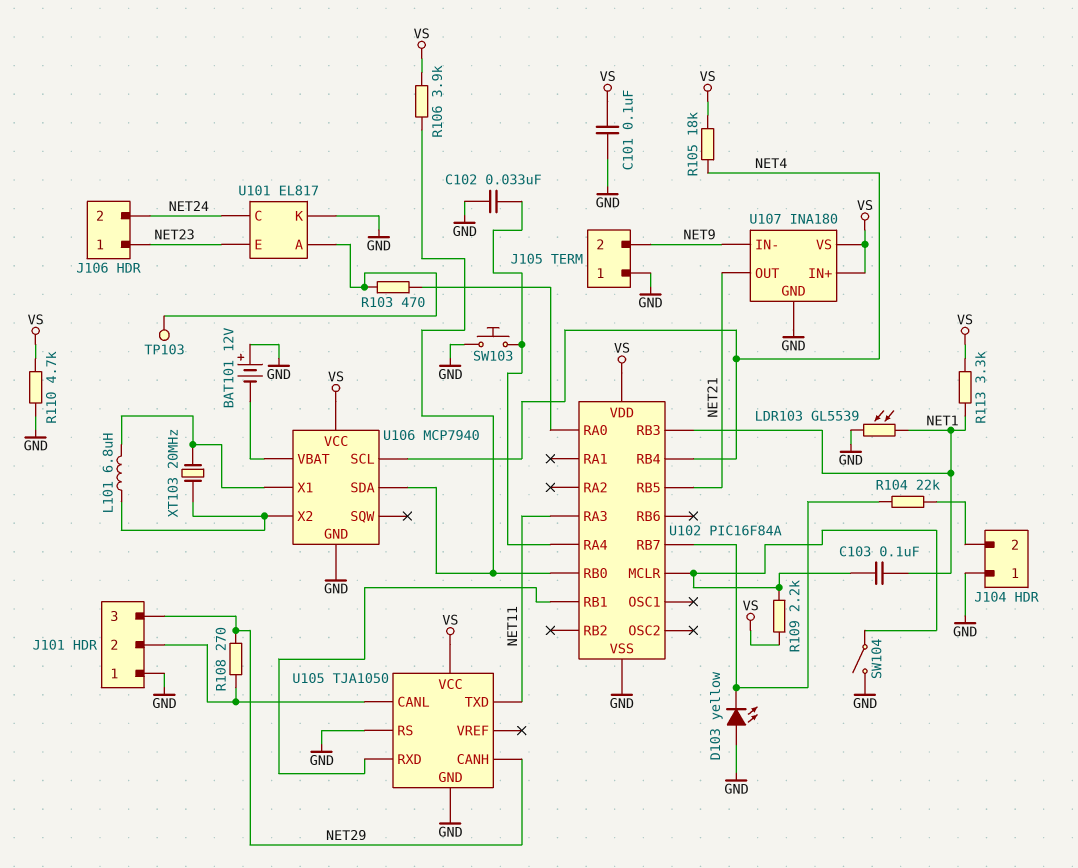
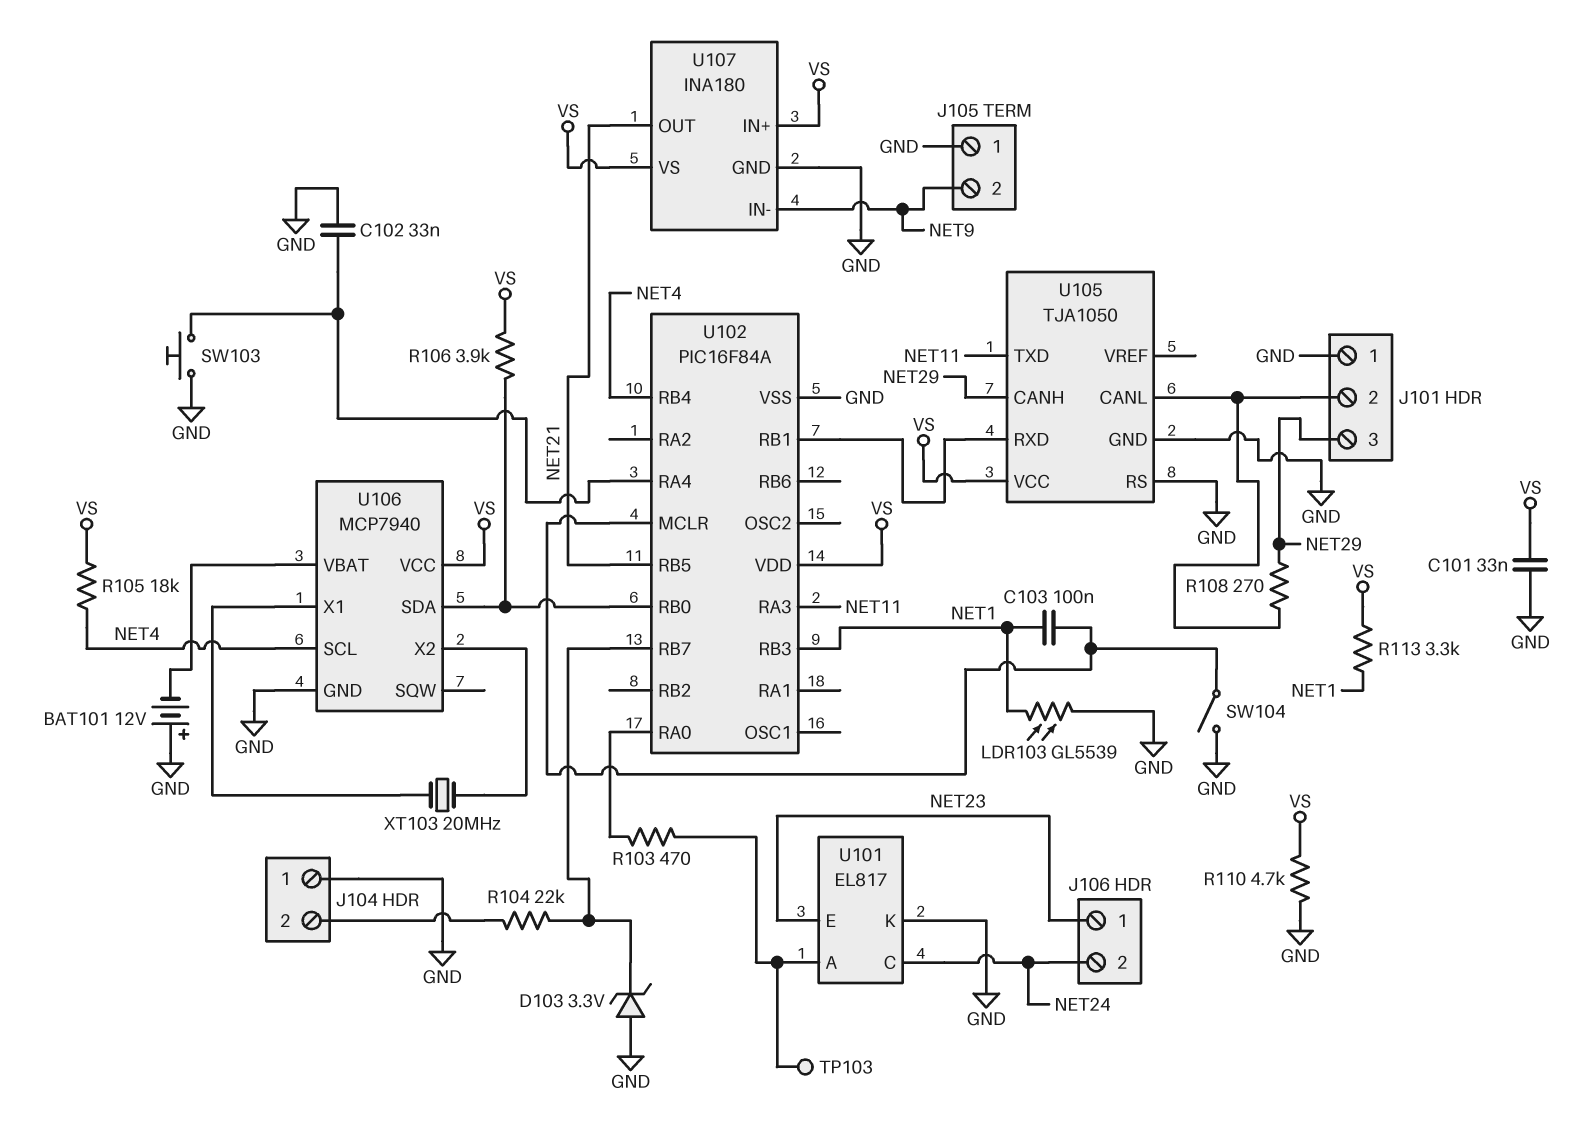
C101: 100nF (GND, VS) -> 33nF (GND, VS)
D103: LED yellow (A GND, K U102/RB7) -> zener 3.3V (A GND, K U102/RB7)
L101: 6.8uH (U106/X1, U106/X2) -> none
R109: 2.2k (U102/MCLR, VS) -> none

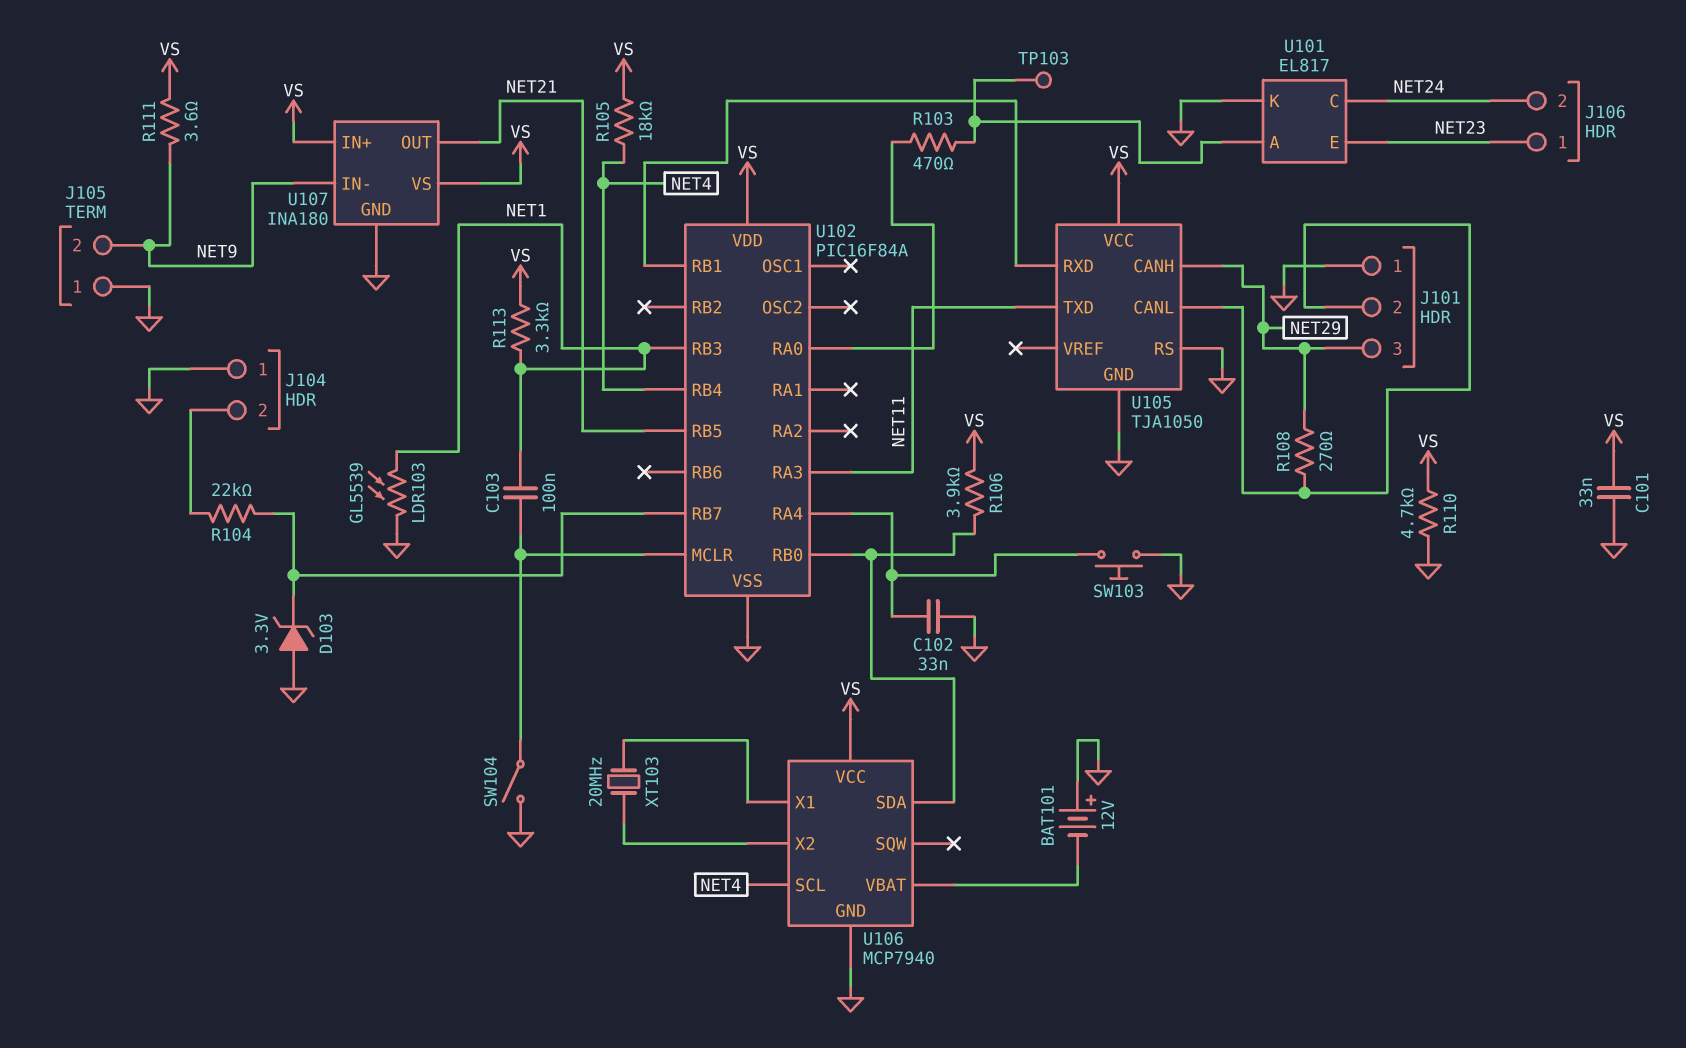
R111: none -> 3.6 (NET9, VS)

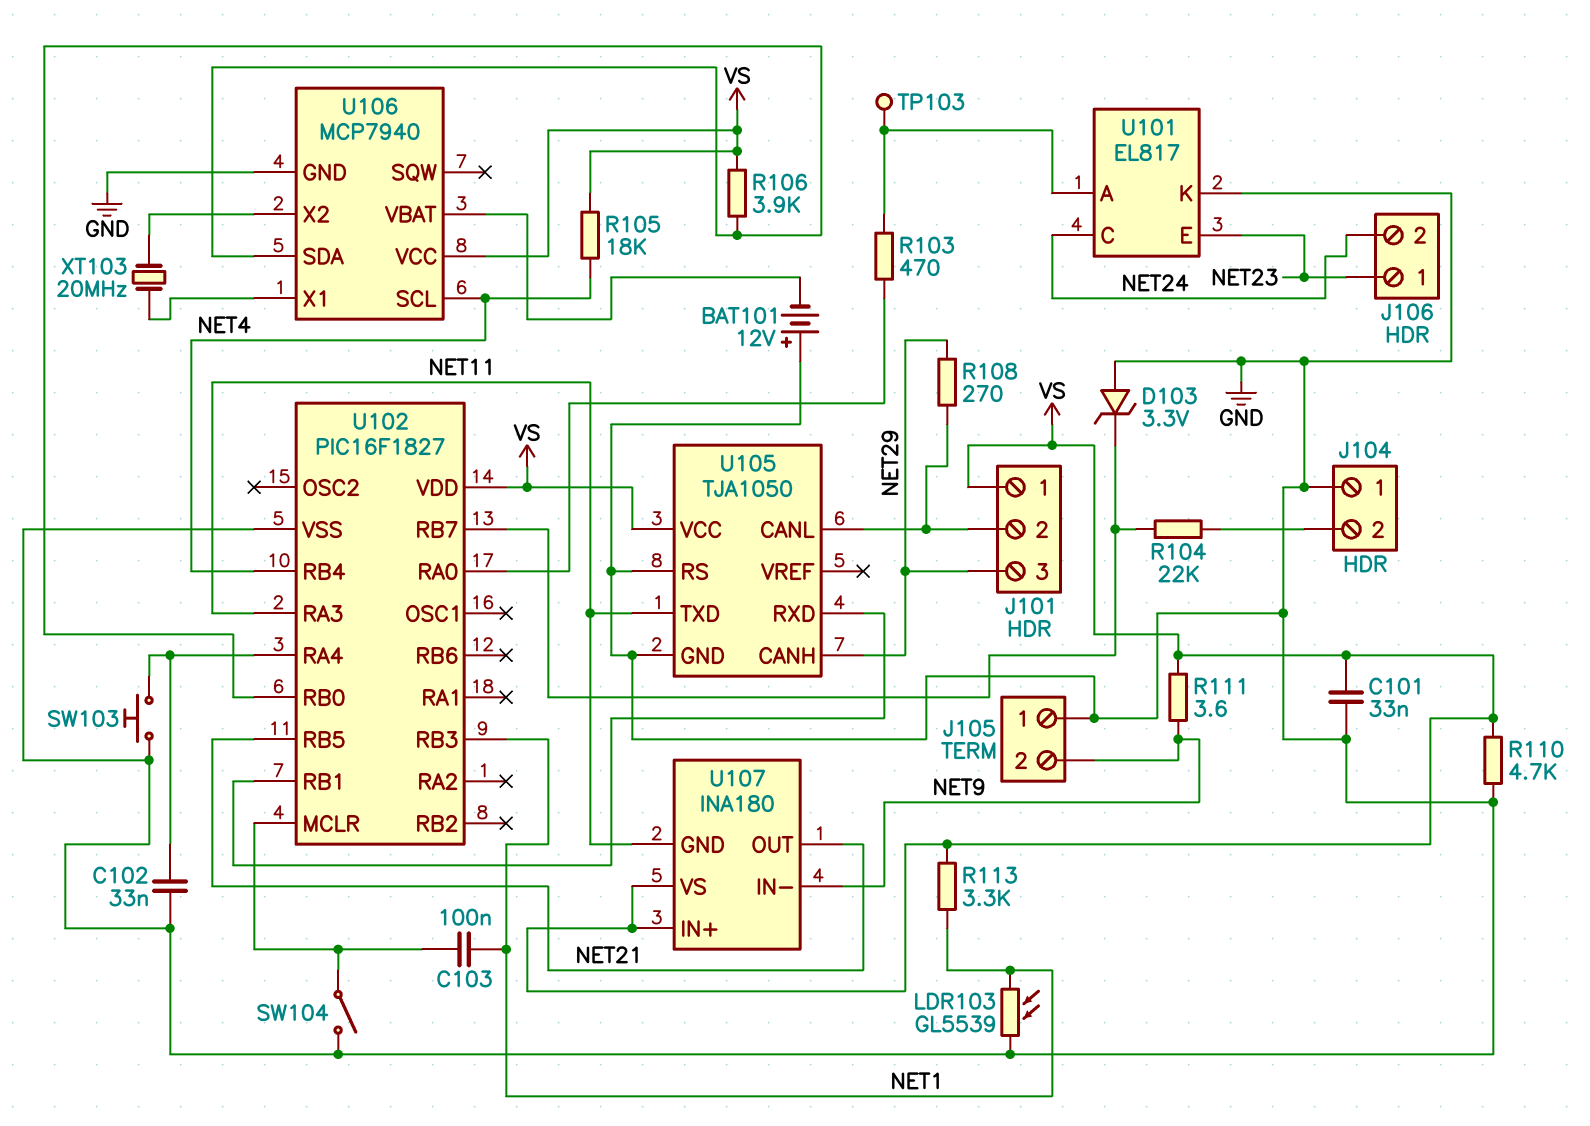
J101 pin 1: GND -> VS
U102: PIC16F84A -> PIC16F1827
U107 pin GND: GND -> NET11

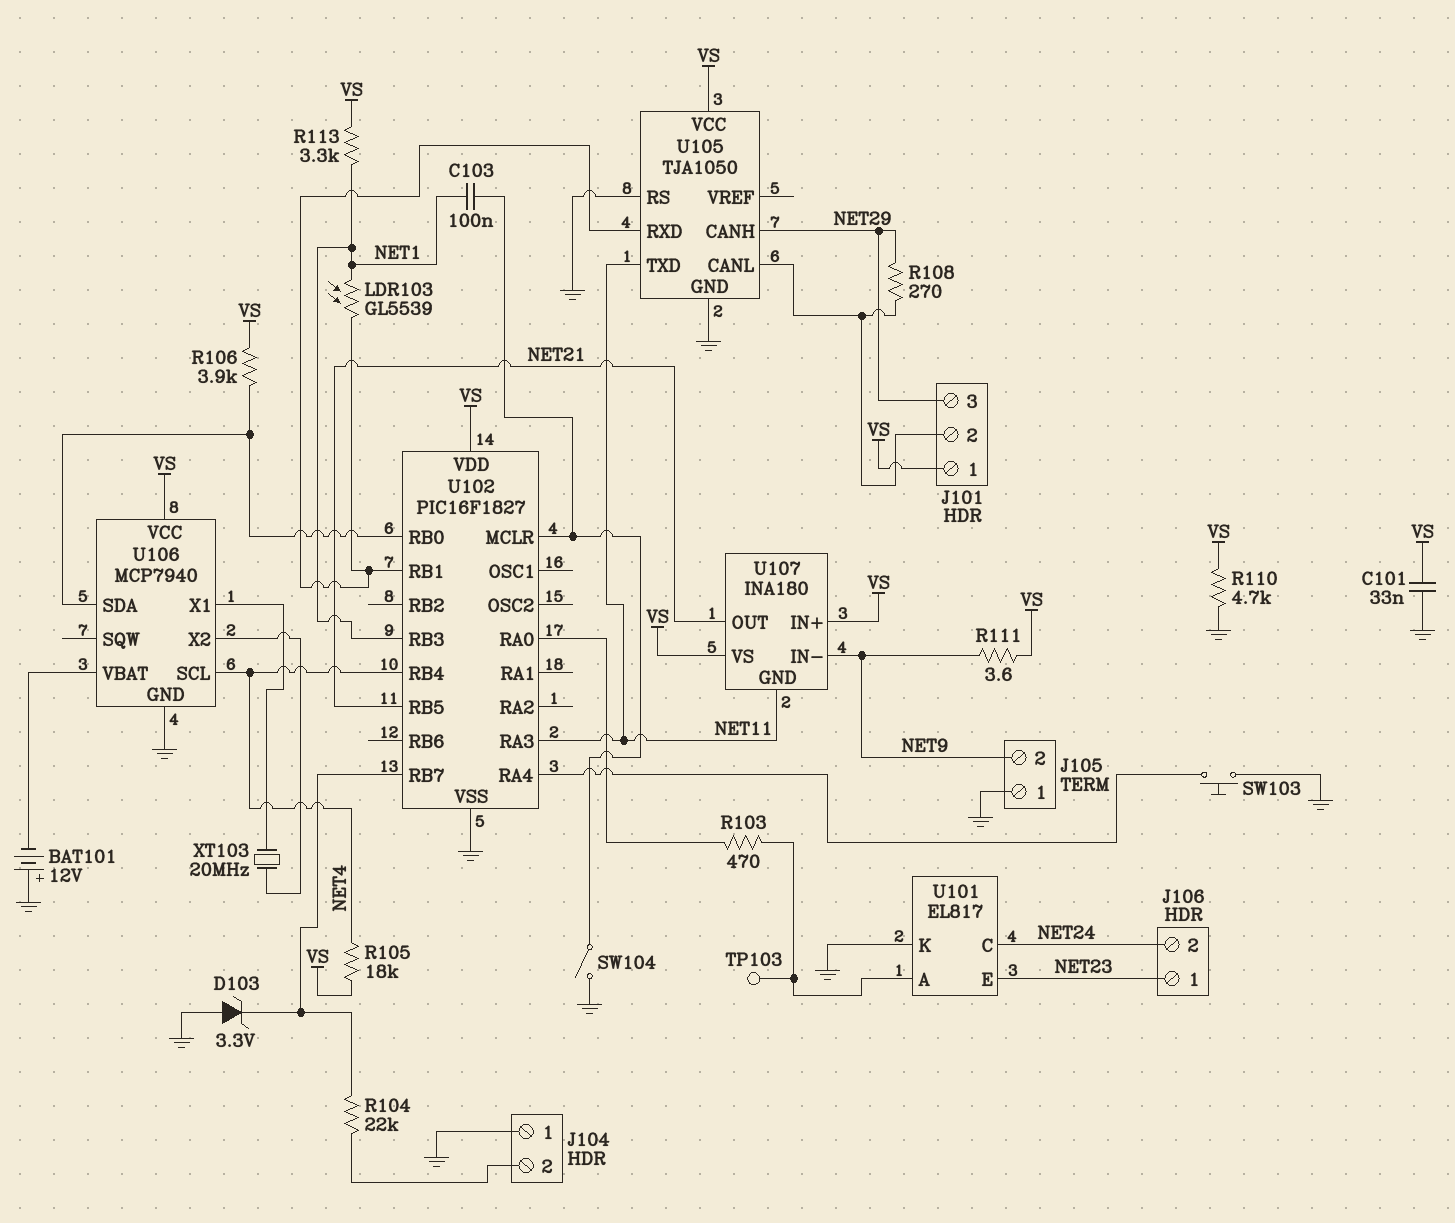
C102: 33nF (GND, U102/RA4) -> none
LDR103: GL5539 (GND, NET1) -> GL5539 (NET1, U102/RB1)

